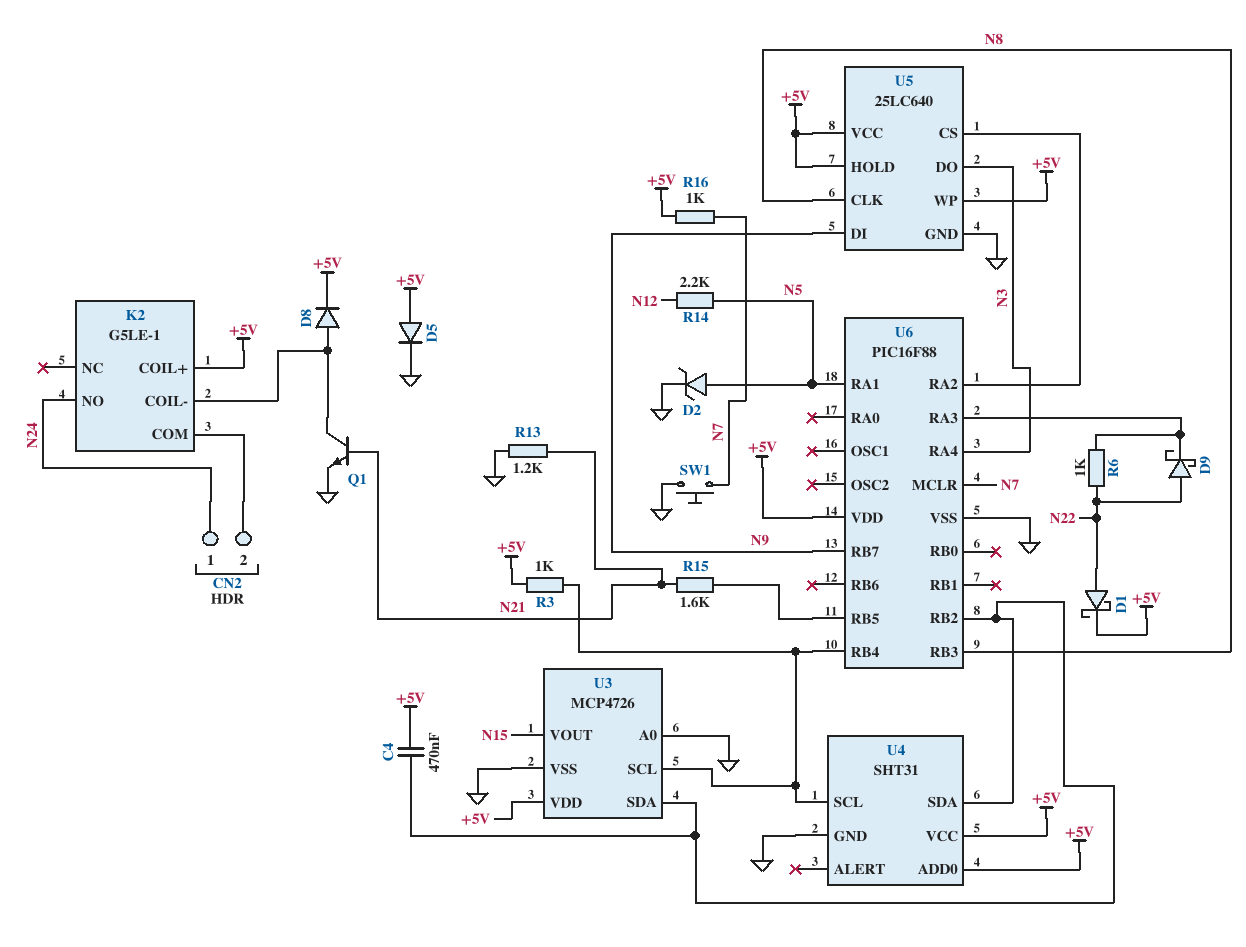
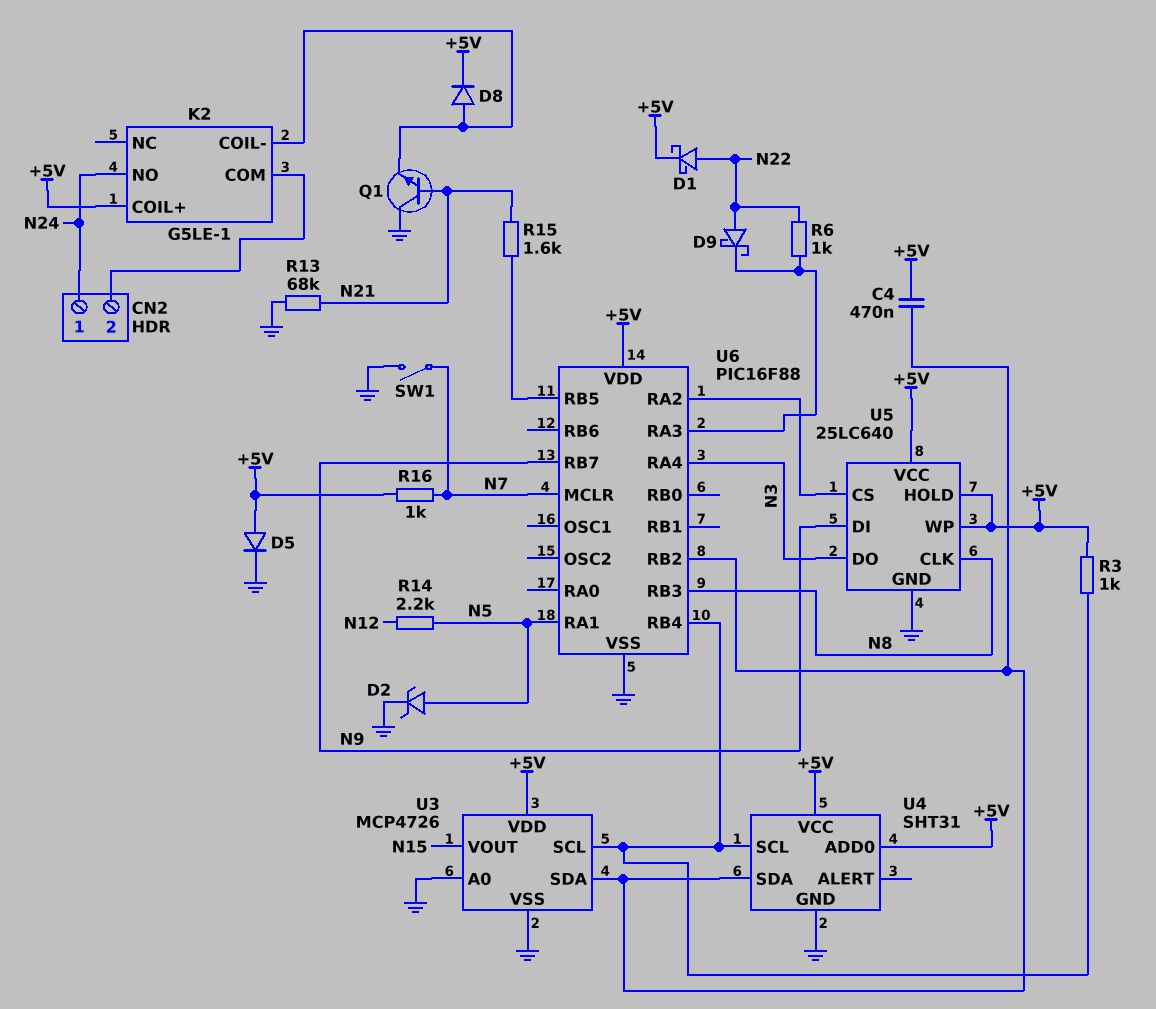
Q1: NPN (B N21, C K2/COIL-, E GND) -> NPN (B N21, C GND, E K2/COIL-)
R13: 1.2k (GND, N21) -> 68k (GND, N21)
SW1: button (GND, N7) -> switch (GND, N7)

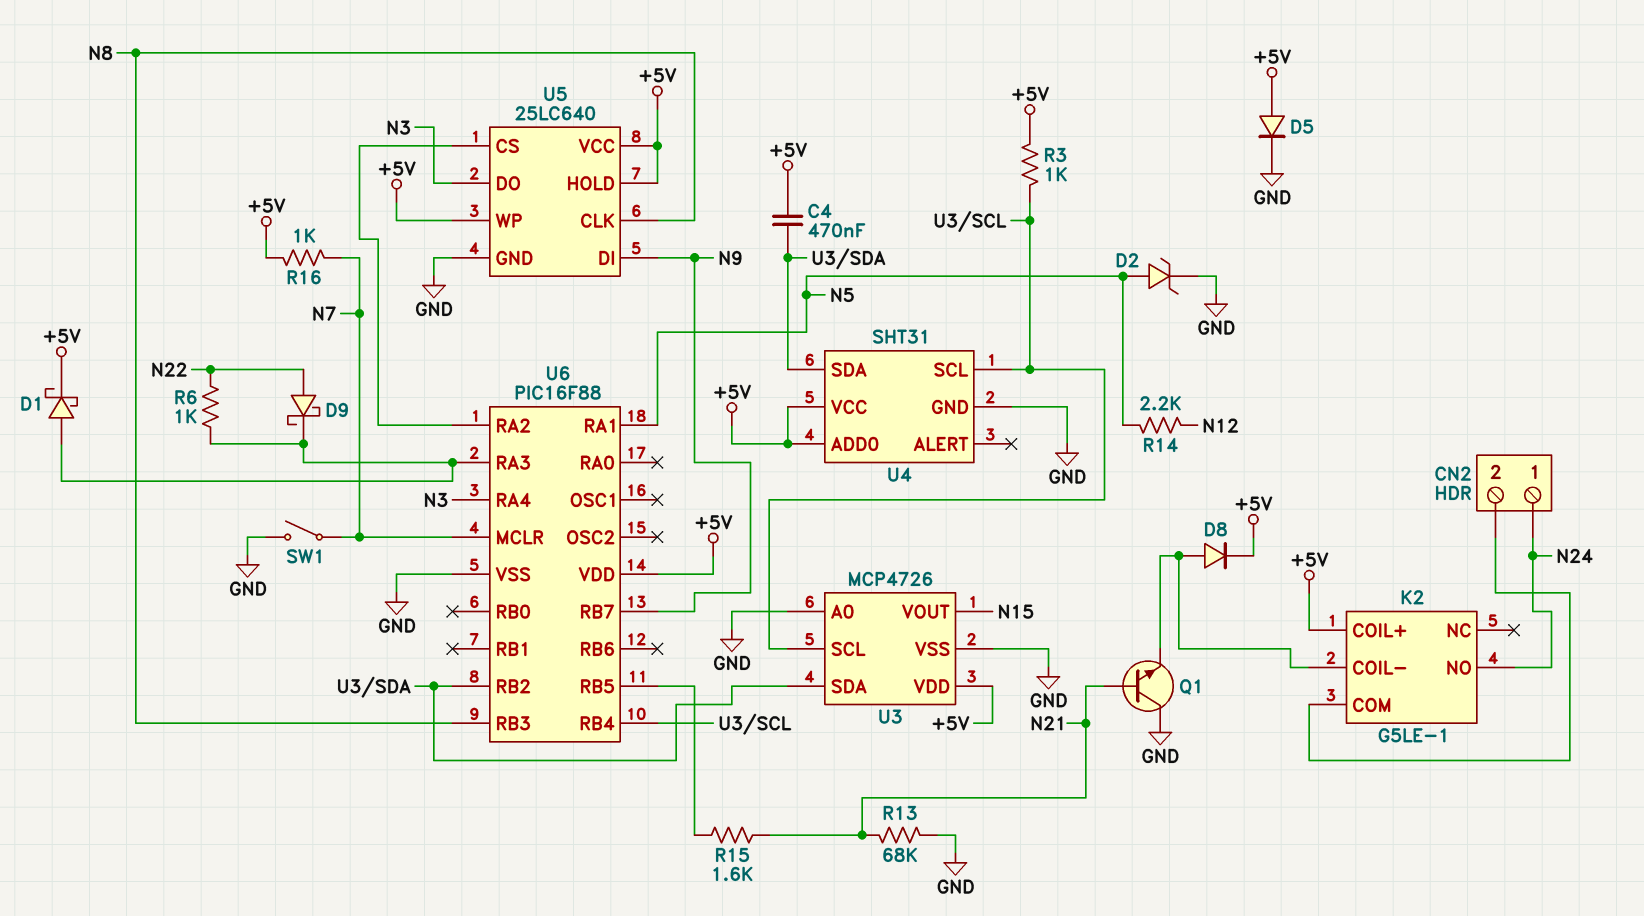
D1: schottky (A N22, K +5V) -> schottky (A U6/RA3, K +5V)

